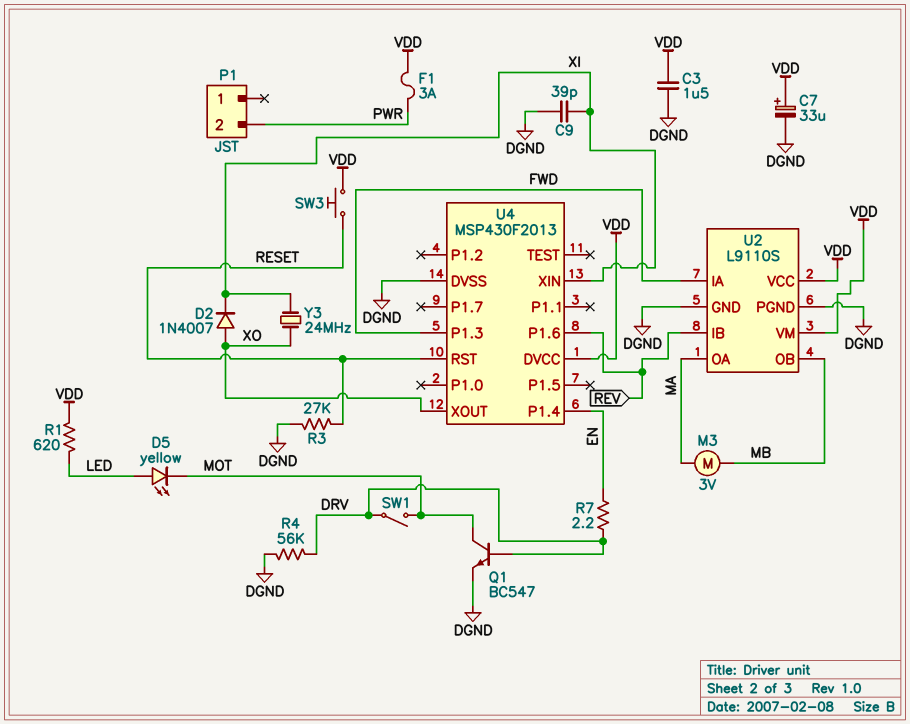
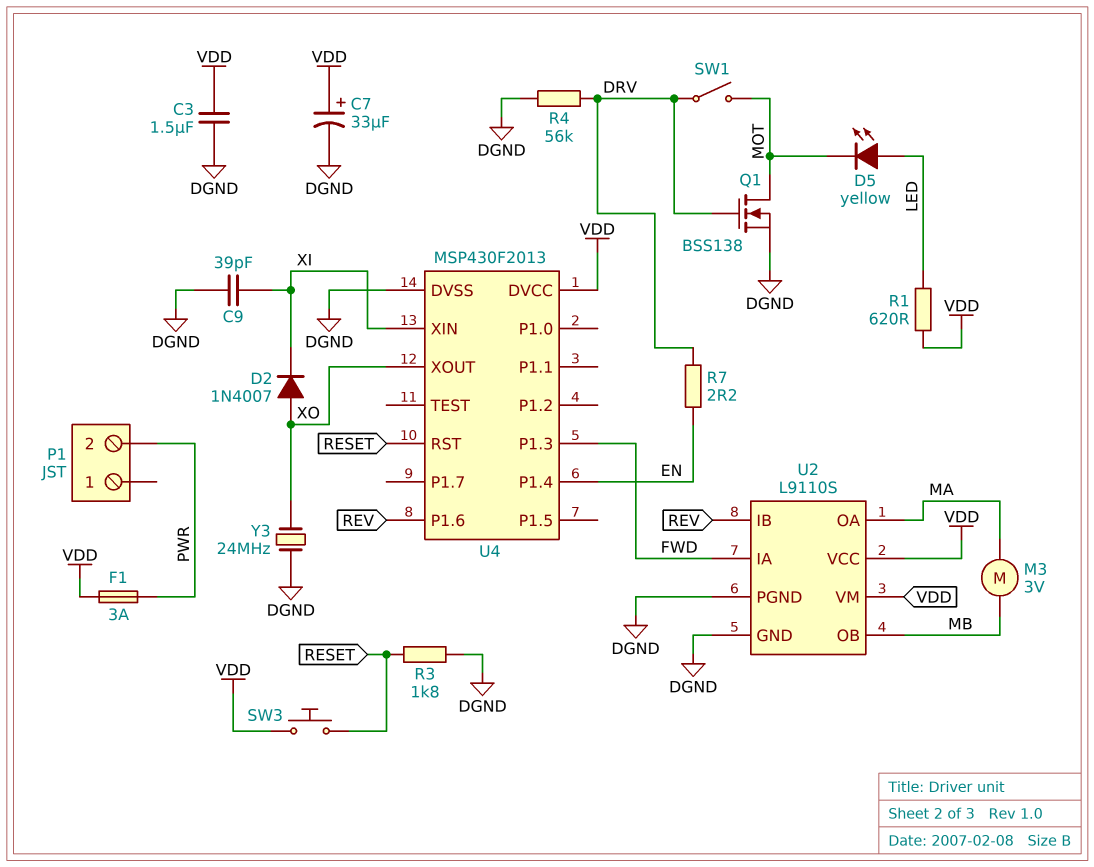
Q1: NPN BC547 (B DRV, C MOT, E DGND) -> NMOS BSS138 (G DRV, D MOT, S DGND)
R3: 27k (DGND, RESET) -> 1.8k (DGND, RESET)
Y3: 24MHz (XI, XO) -> 24MHz (DGND, XO)

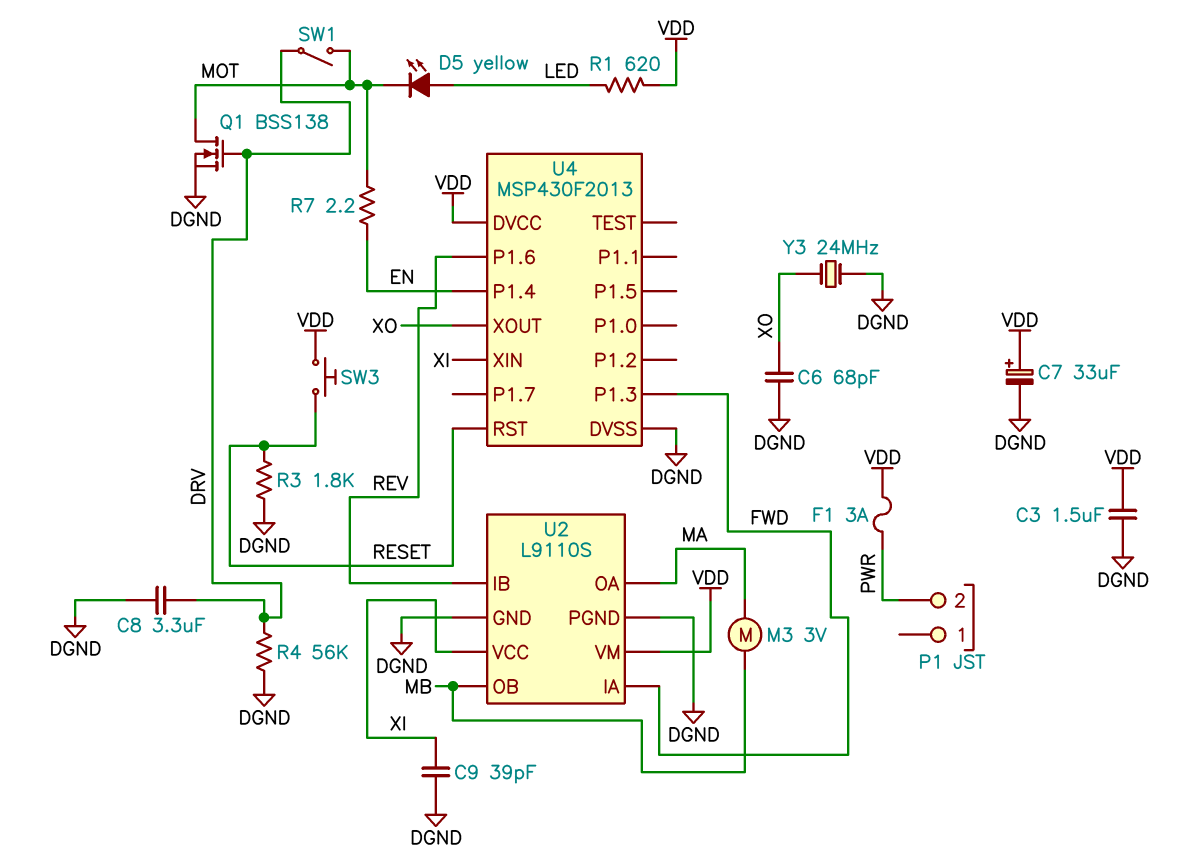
C6: none -> 68pF (DGND, XO)
C8: none -> 3.3uF (DGND, DRV)
D2: diode 1N4007 (A XO, K XI) -> none
R7: 2.2 (DRV, EN) -> 2.2 (EN, MOT)
U2 pin VCC: VDD -> XI

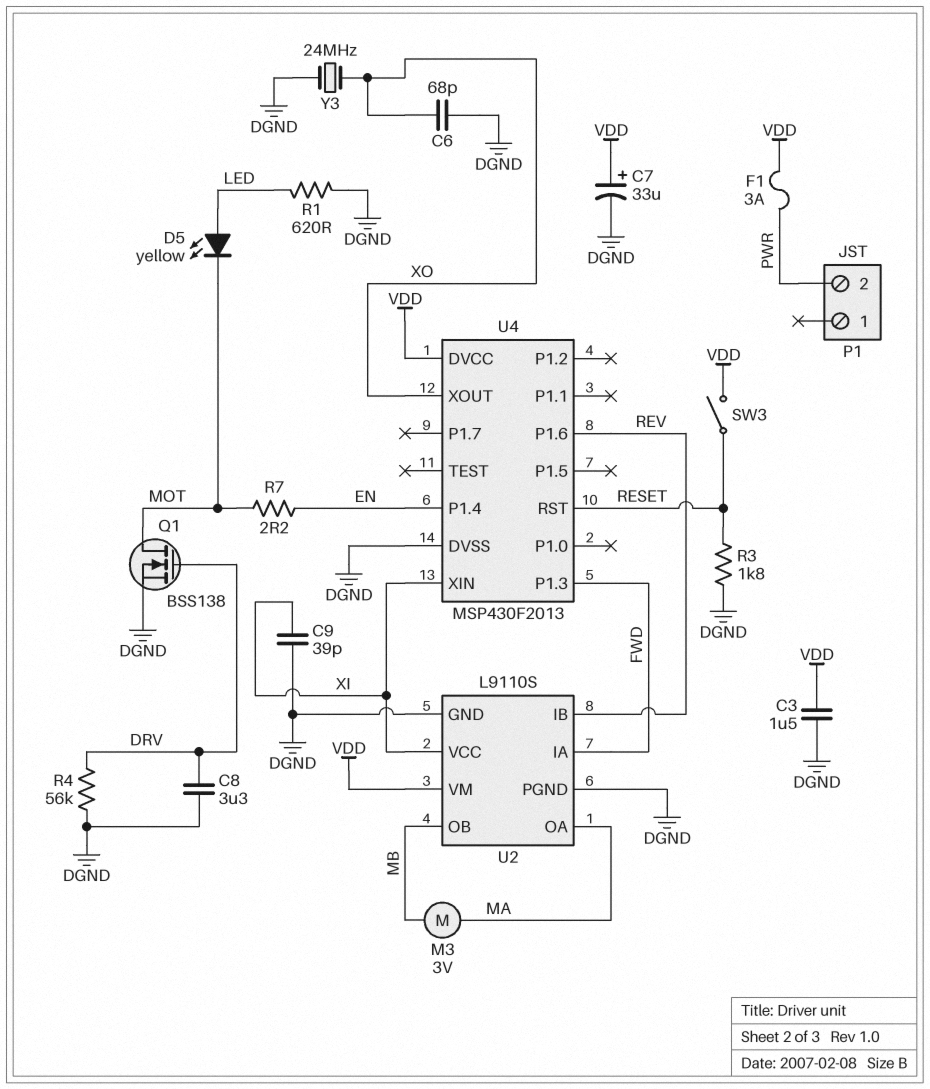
R1: 620 (LED, VDD) -> 620 (DGND, LED)
SW1: switch (DRV, MOT) -> none
SW3: button (RESET, VDD) -> switch (RESET, VDD)

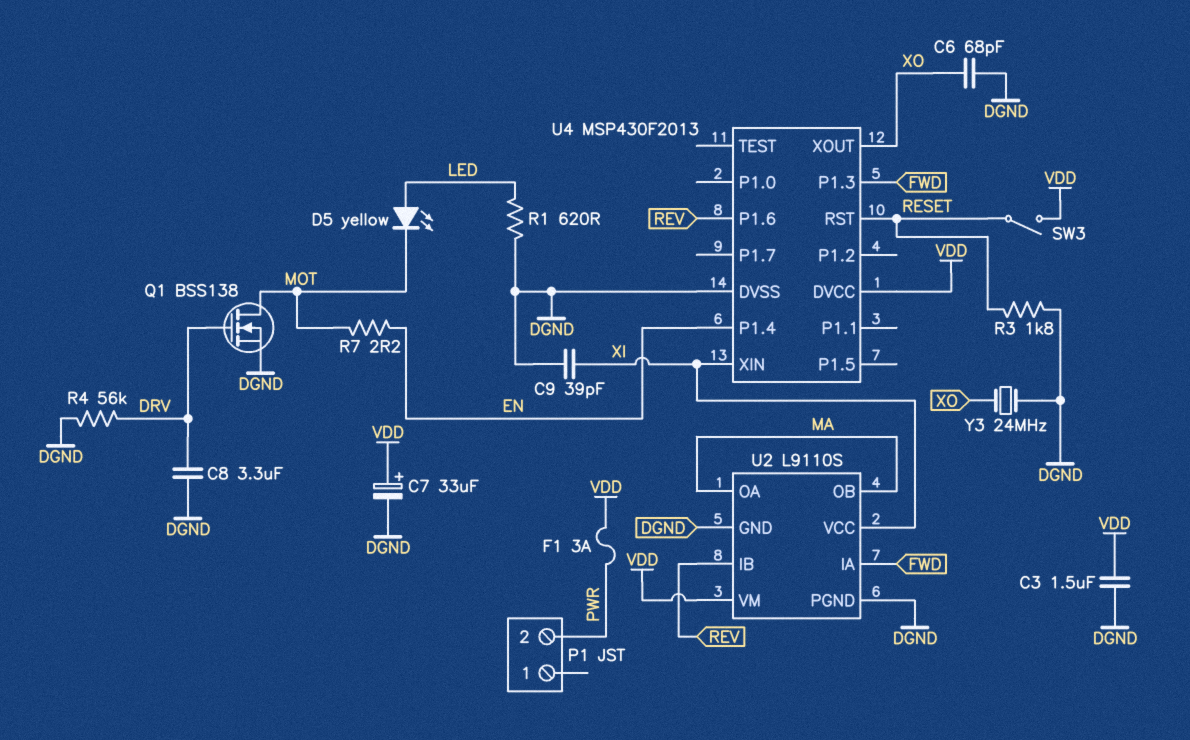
M3: motor 3V (MA, MB) -> none
U2 pin OB: MB -> MA

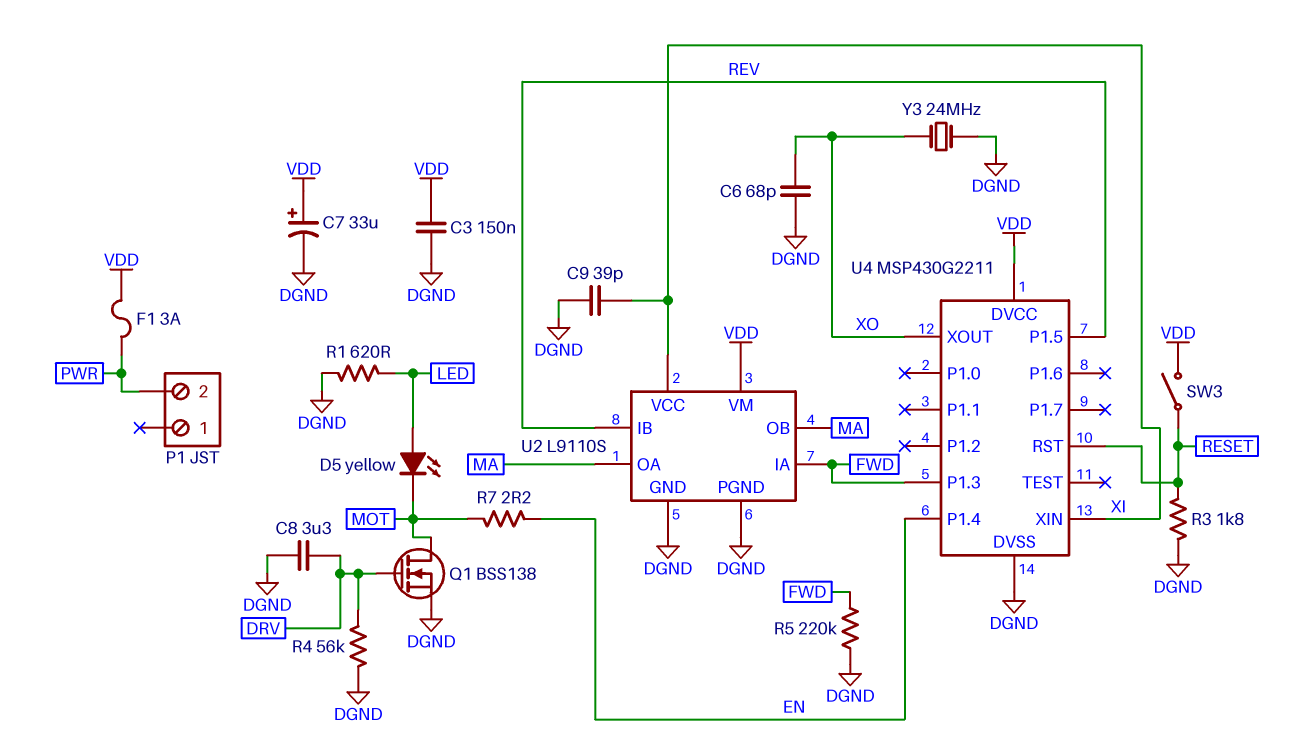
C3: 1.5uF (DGND, VDD) -> 150nF (DGND, VDD)
R5: none -> 220k (DGND, FWD)
U4: MSP430F2013 -> MSP430G2211
U4 pin P1.5: none -> REV
U4 pin P1.6: REV -> none

